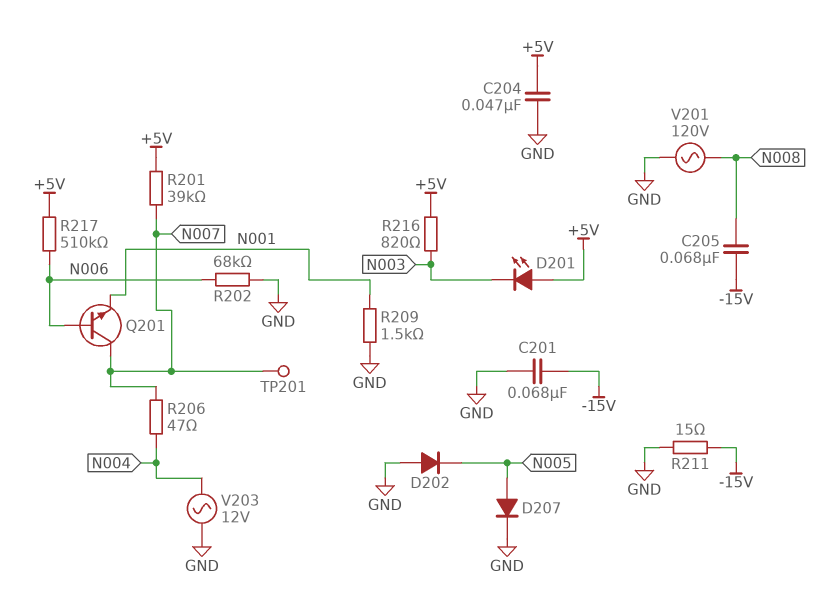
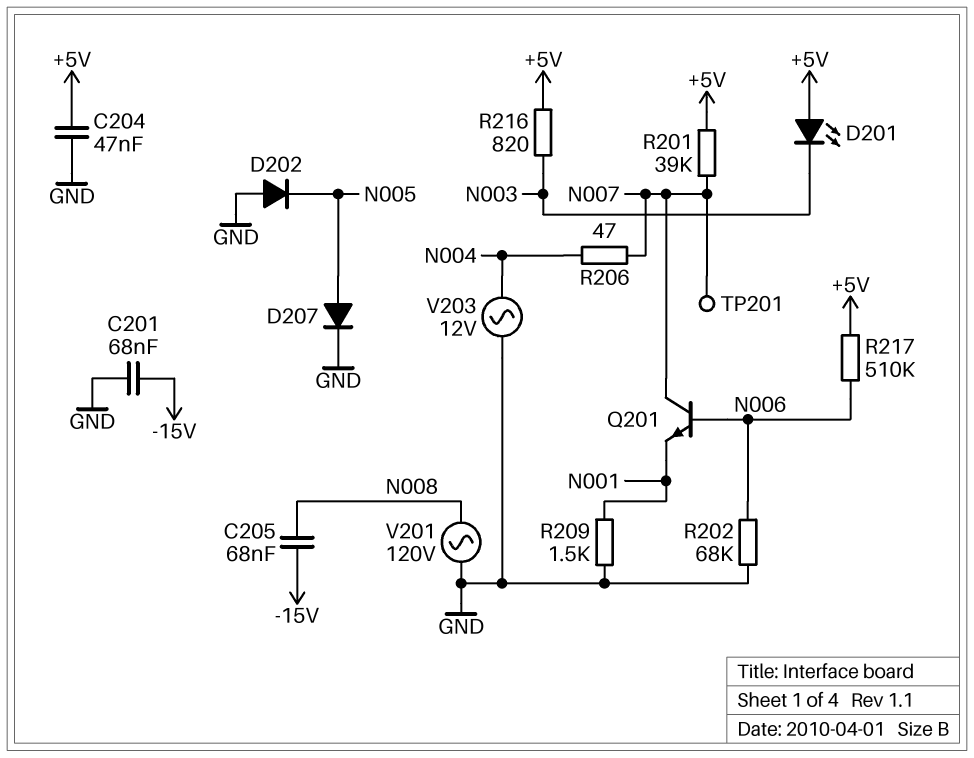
R211: 15 (-15V, GND) -> none

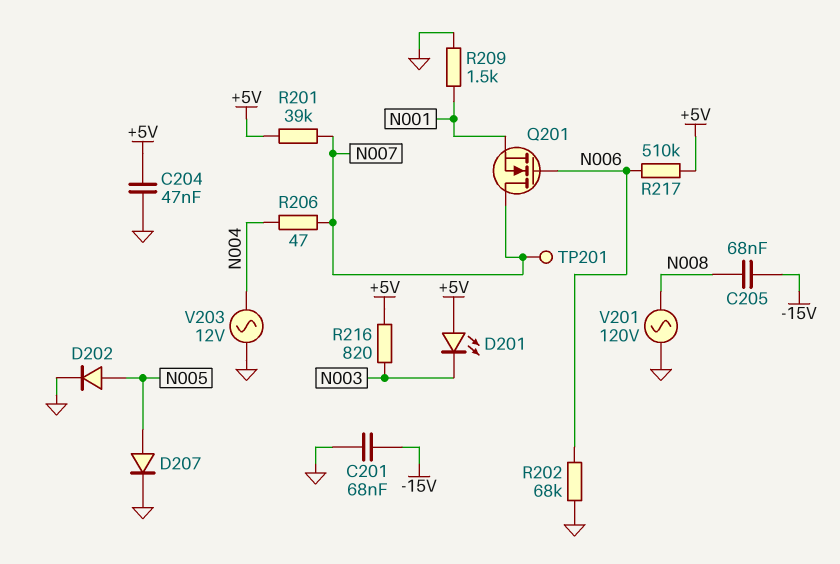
D202: diode (A GND, K N005) -> diode (A N005, K GND)
Q201: NPN (B N006, C N007, E N001) -> NMOS (G N006, D N007, S N001)

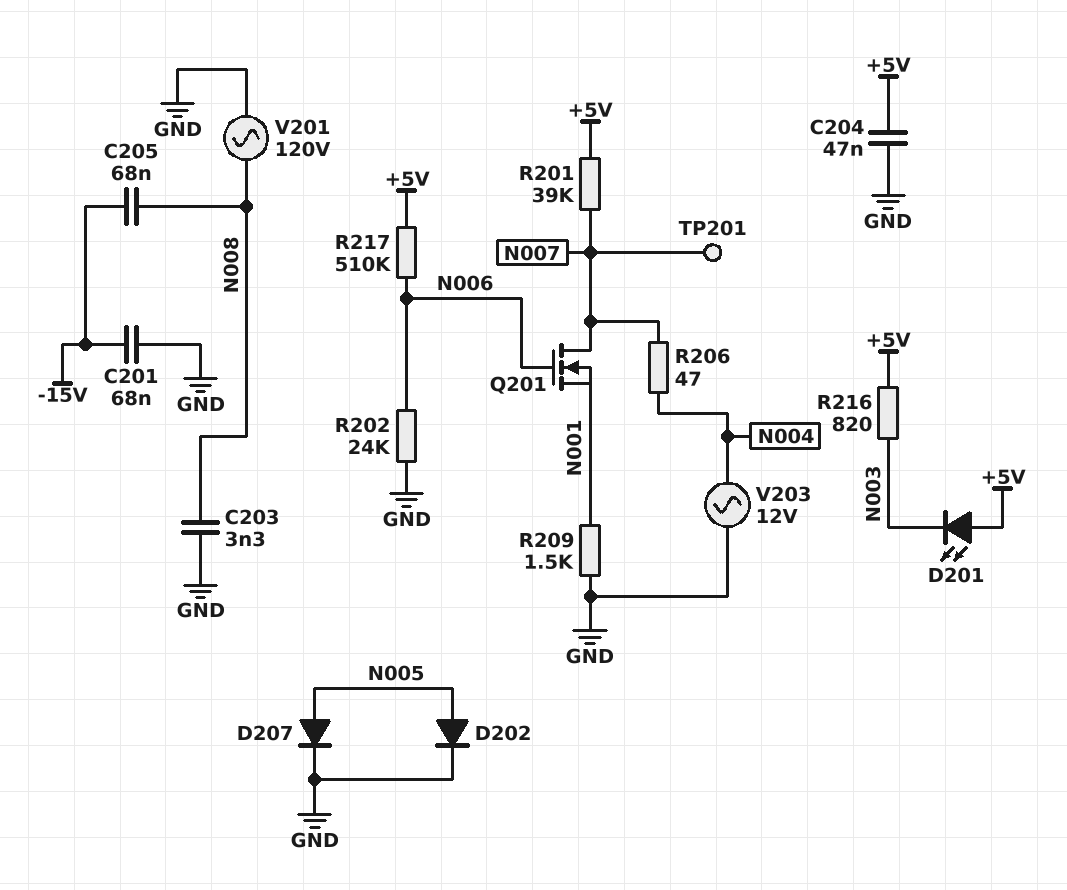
C203: none -> 3.3nF (GND, N008)
R202: 68k (GND, N006) -> 24k (GND, N006)

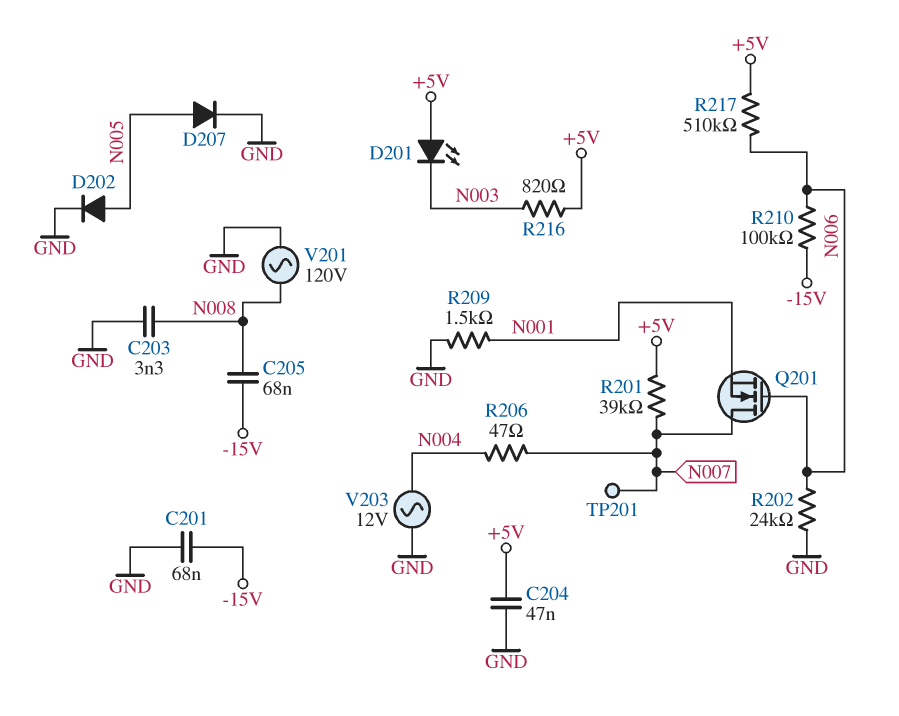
R210: none -> 100k (-15V, N006)

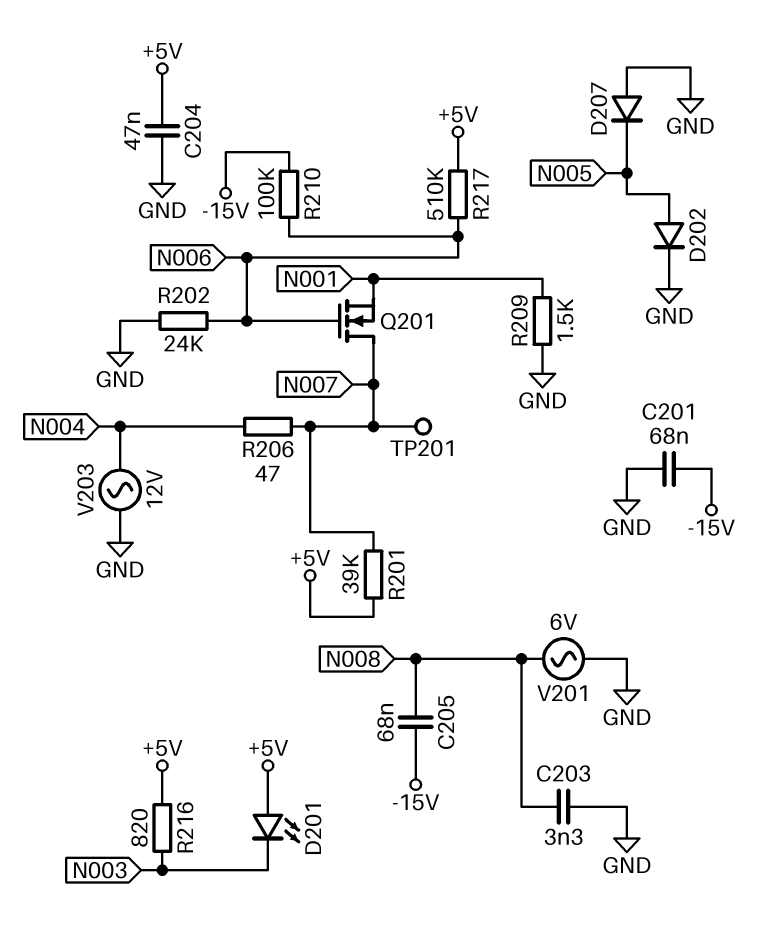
D207: diode (A N005, K GND) -> diode (A GND, K N005)
V201: AC 120V (GND, N008) -> AC 6V (GND, N008)

